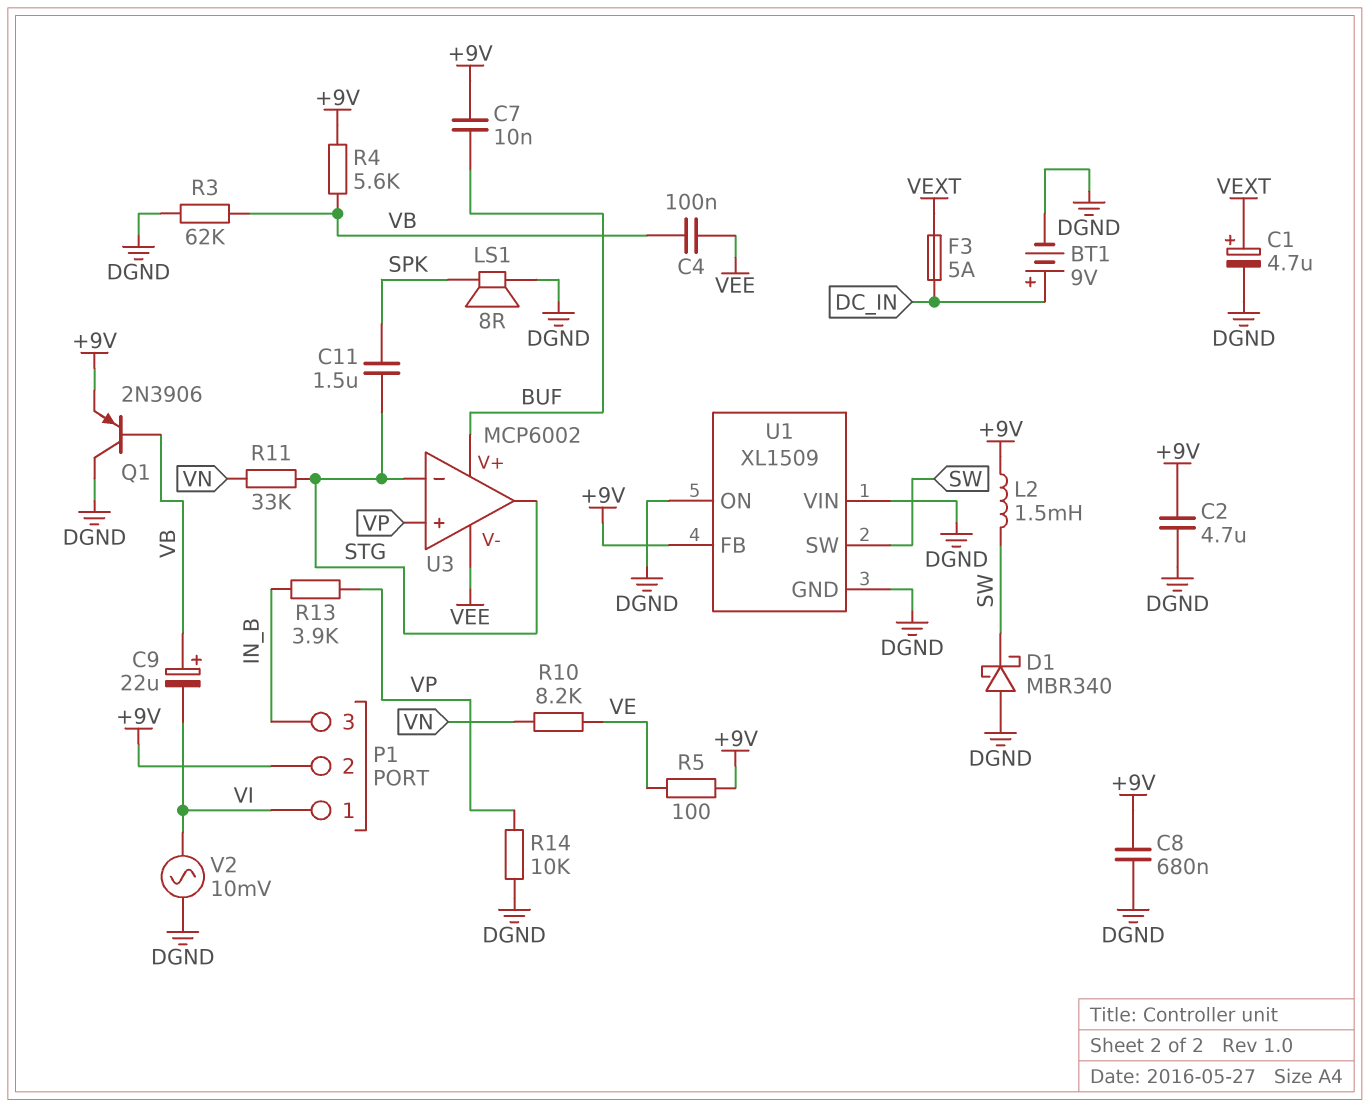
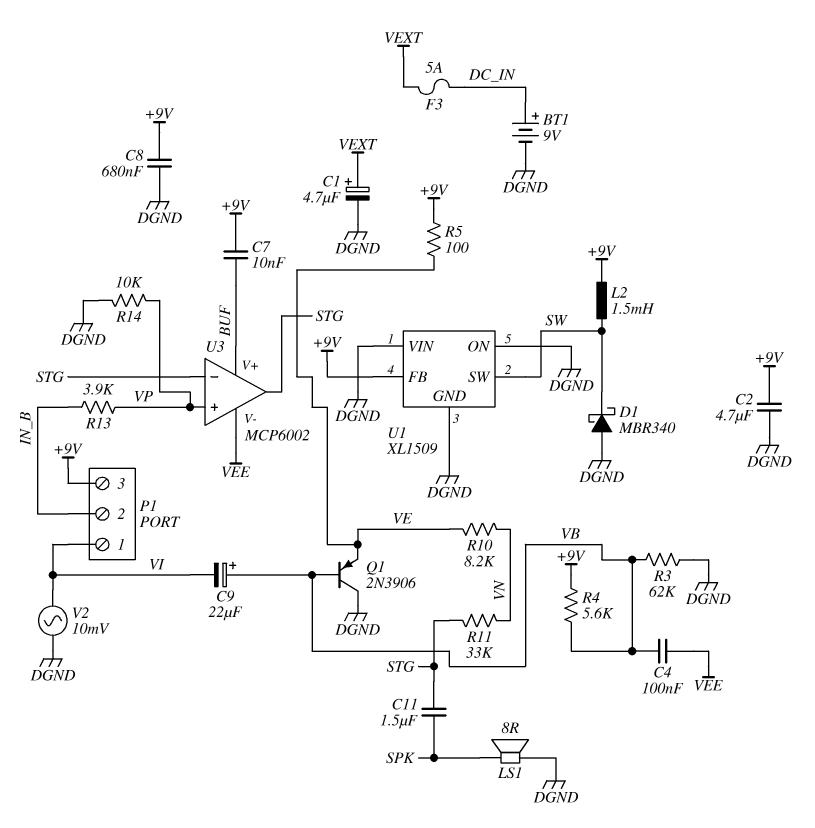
P1 pin 2: +9V -> IN_B
P1 pin 3: IN_B -> +9V
Q1: PNP 2N3906 (B VB, C DGND, E +9V) -> PNP 2N3906 (B VB, C DGND, E VE)

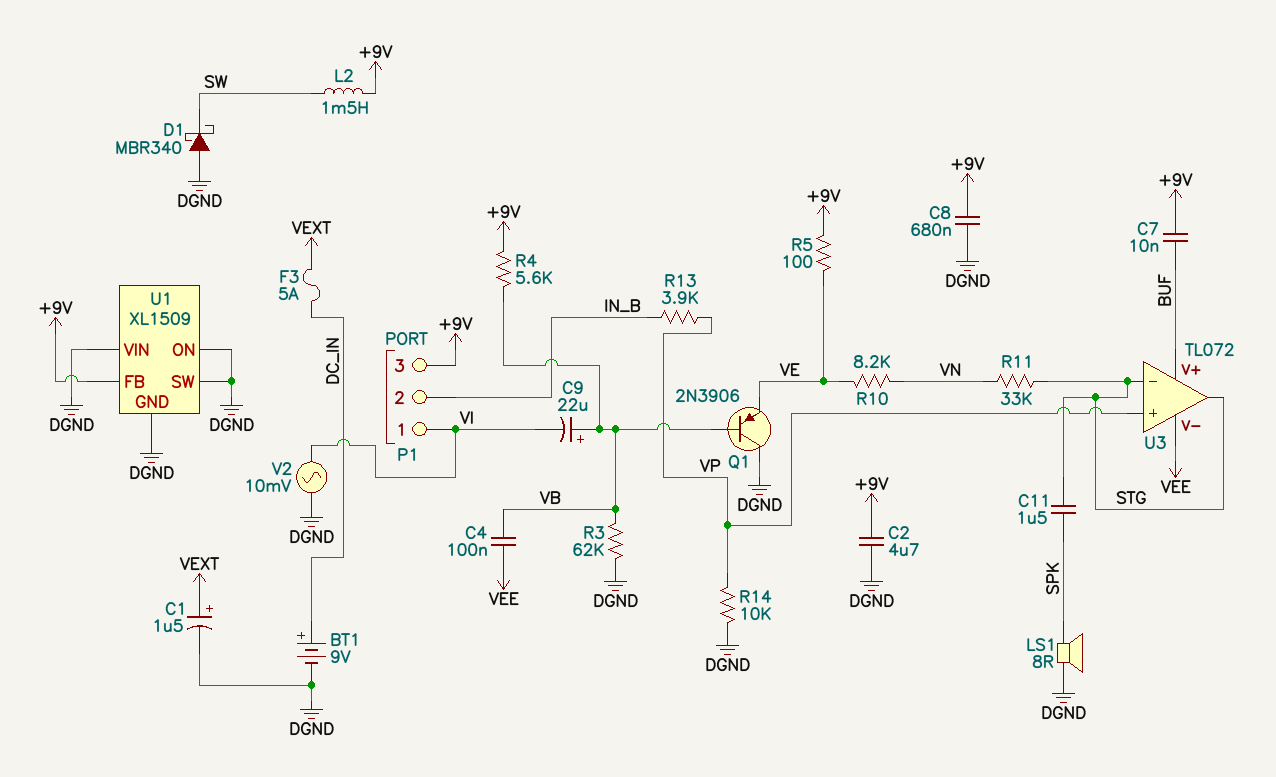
C1: 4.7uF (plus VEXT, minus DGND) -> 1.5uF (plus VEXT, minus DGND)
U1 pin SW: SW -> DGND
U3: MCP6002 -> TL072

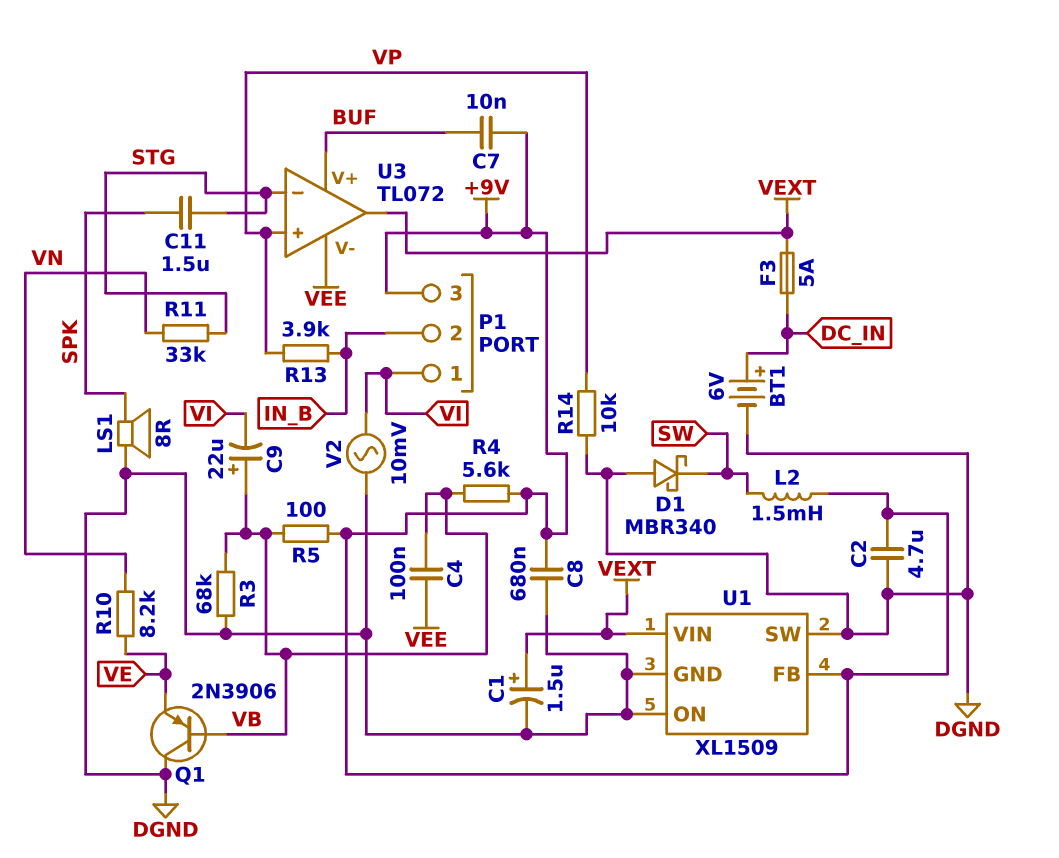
BT1: 9V (plus DC_IN, minus DGND) -> 6V (plus DC_IN, minus DGND)
R3: 62k (DGND, VB) -> 68k (DGND, VB)
R5: 100 (+9V, VE) -> 100 (+9V, VB)
U1 pin VIN: DGND -> VEXT
U3 pin out: STG -> VEXT

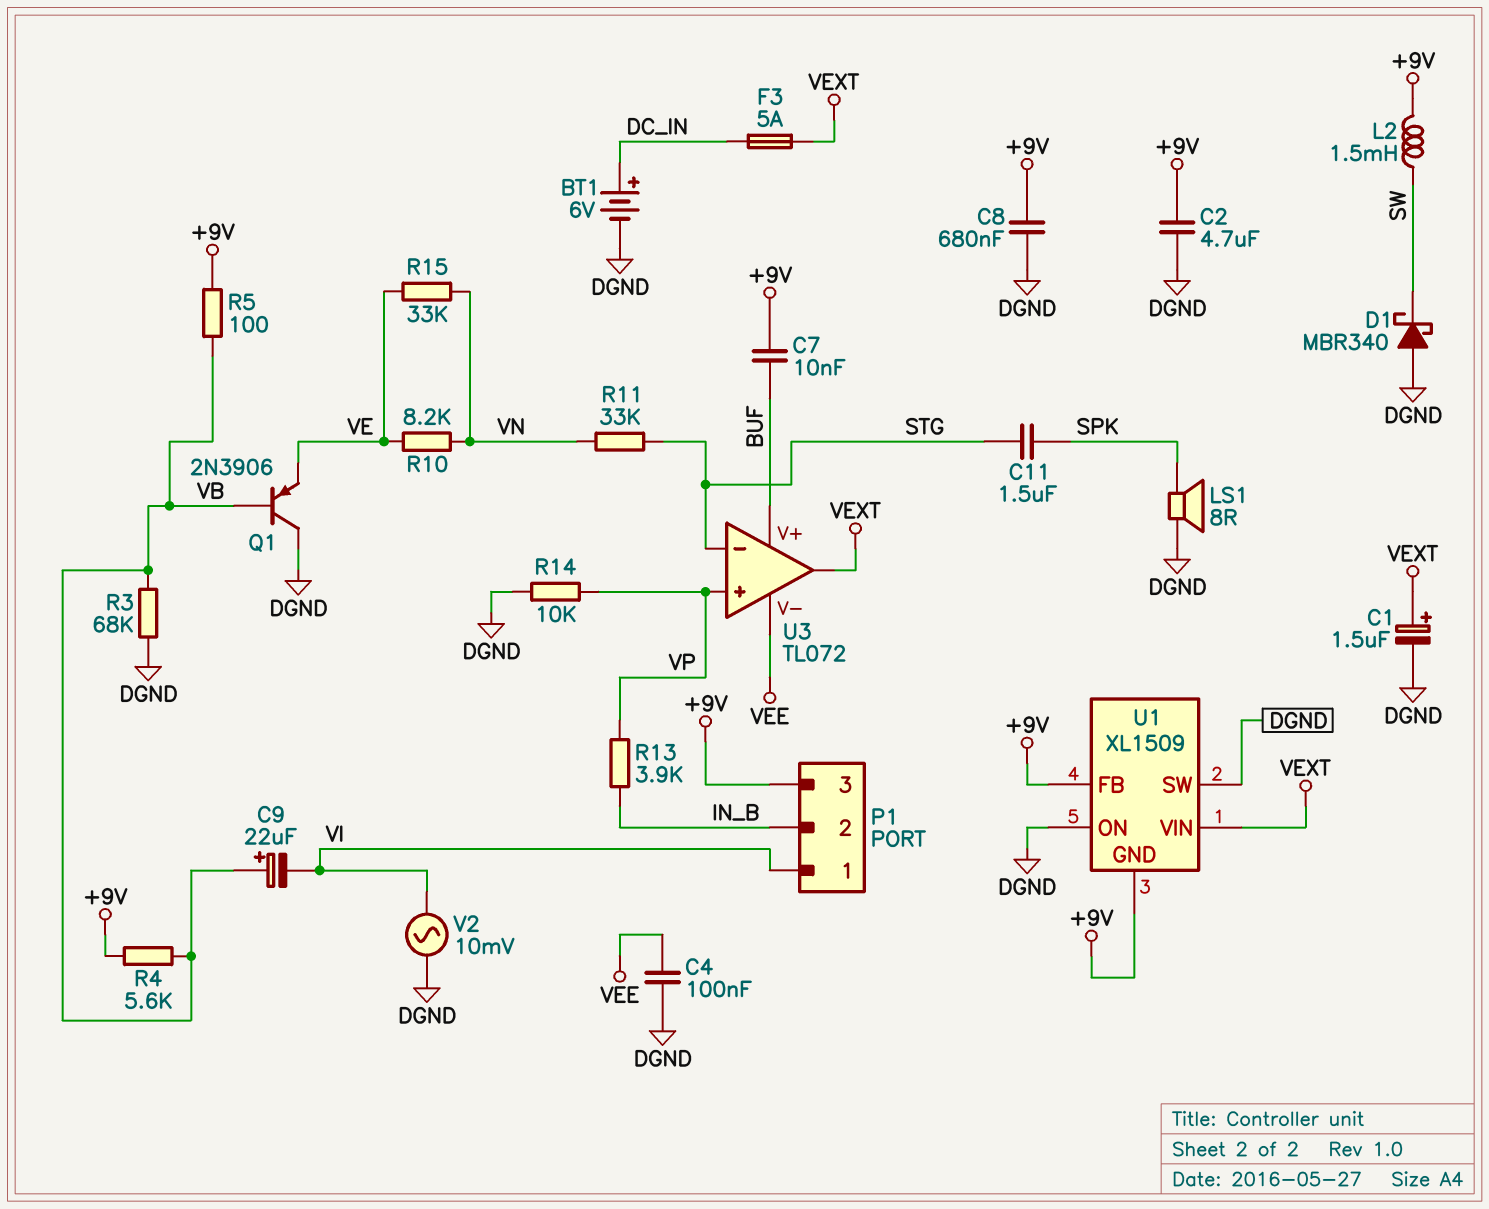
C4: 100nF (VB, VEE) -> 100nF (DGND, VEE)
R15: none -> 33k (VE, VN)
U1 pin GND: DGND -> +9V

